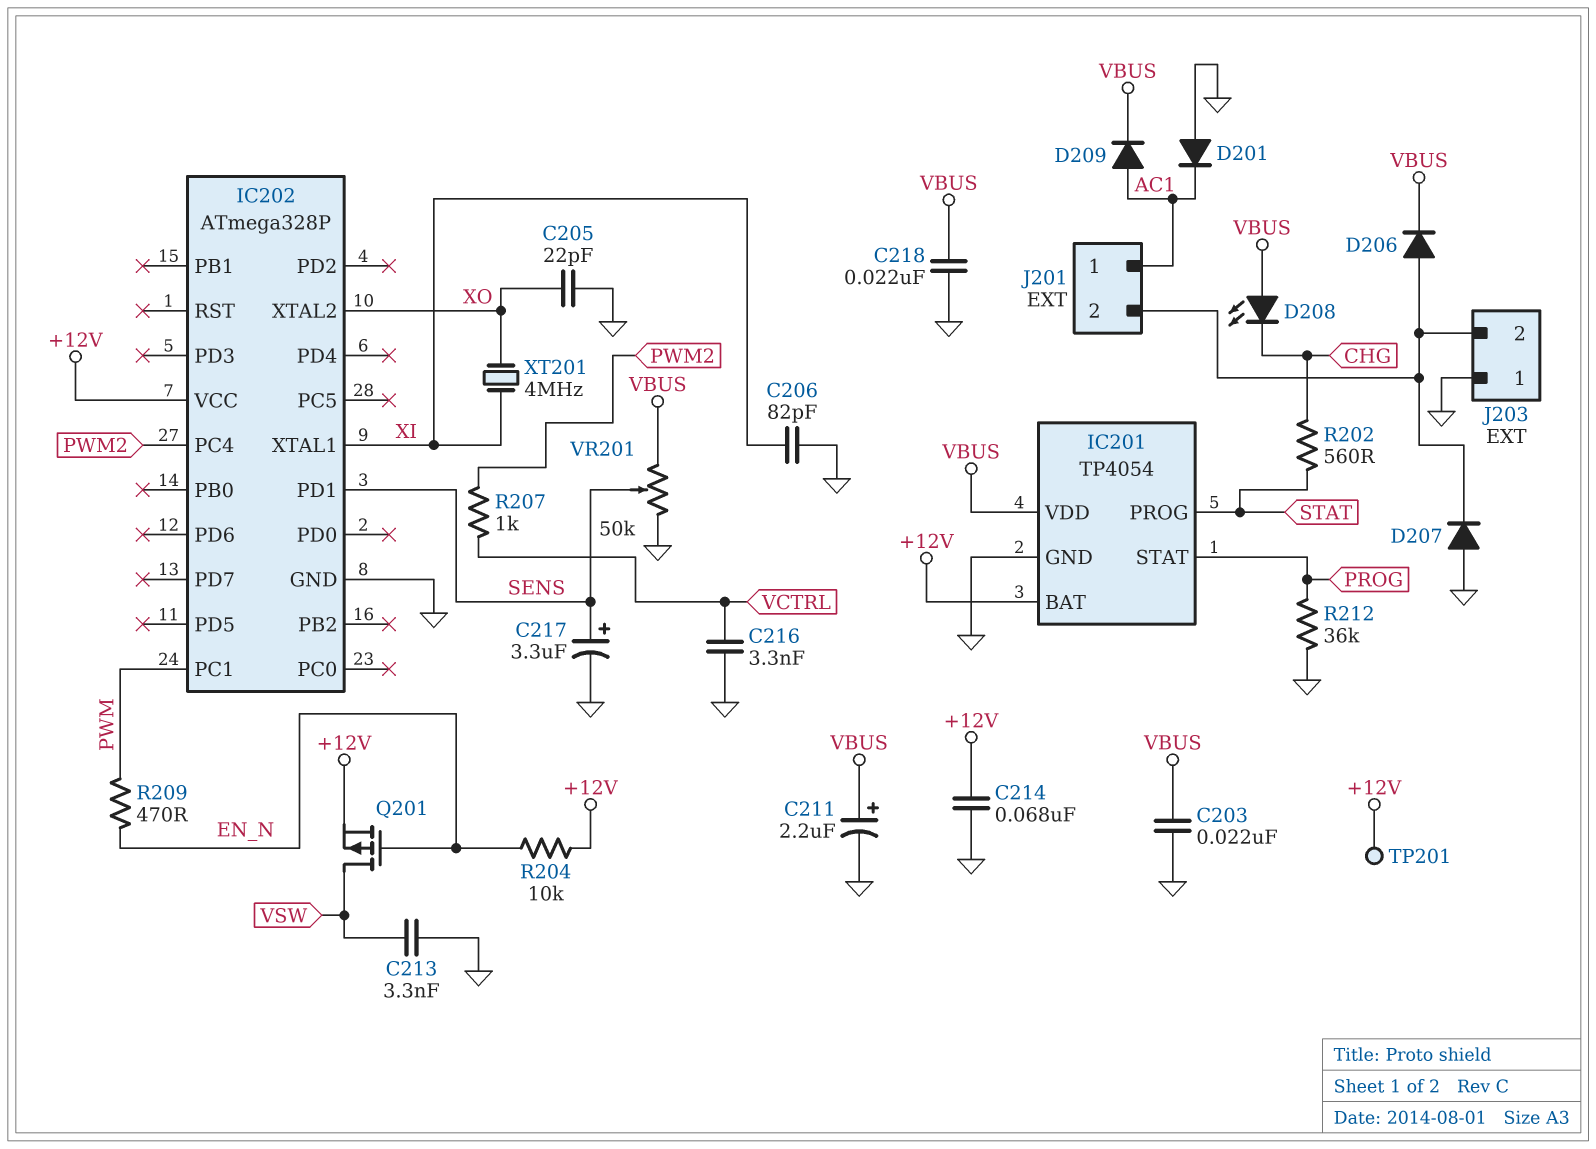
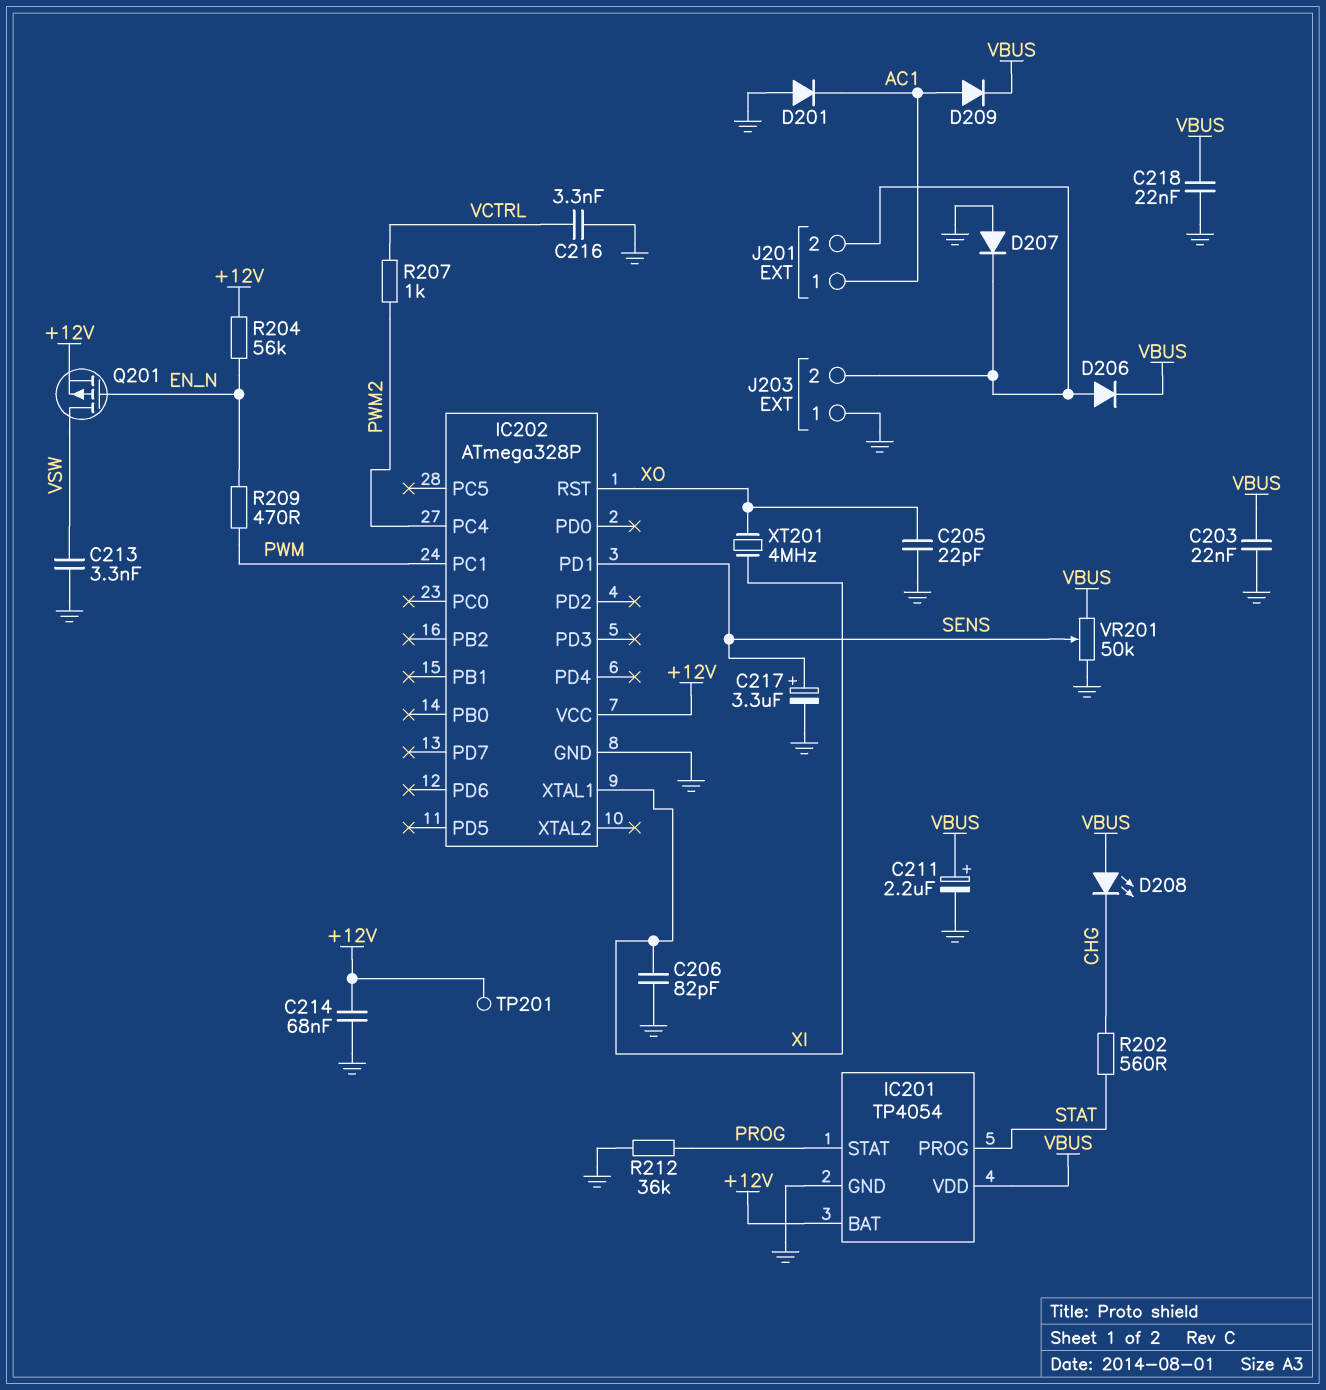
IC202 pin RST: none -> XO
IC202 pin XTAL2: XO -> none
R204: 10k (+12V, EN_N) -> 56k (+12V, EN_N)

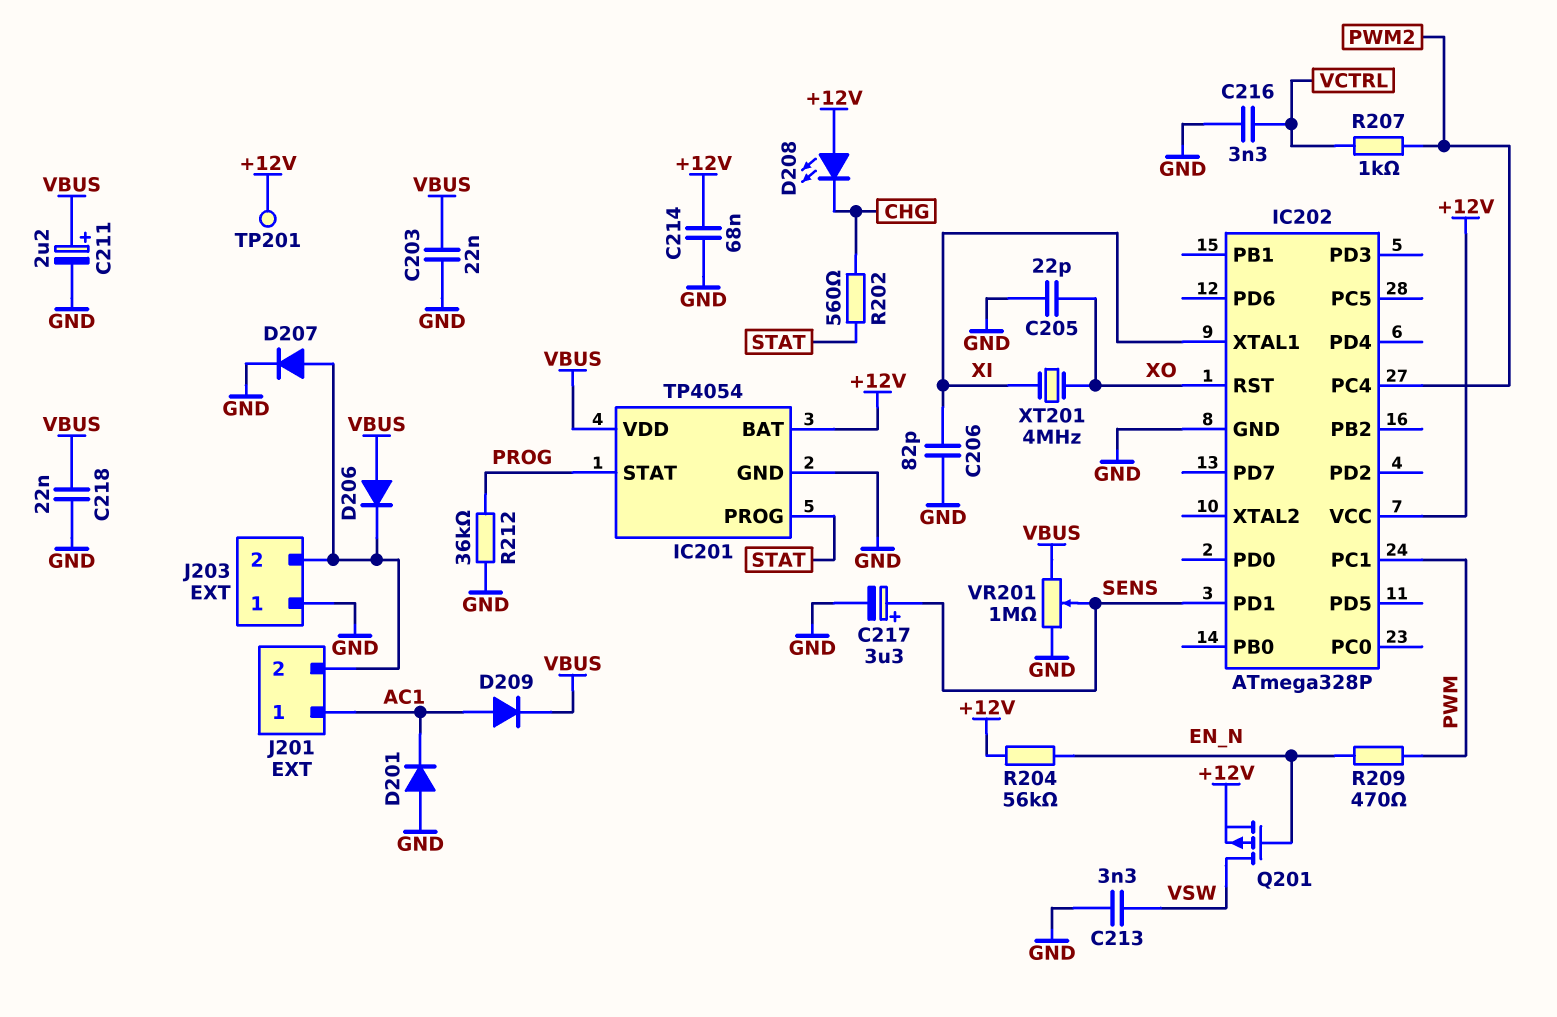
D206: diode (A J201/2, K VBUS) -> diode (A VBUS, K J201/2)
D207: diode (A GND, K J201/2) -> diode (A J201/2, K GND)
D208: LED (A VBUS, K CHG) -> LED (A +12V, K CHG)
VR201: 50k (GND, VBUS, wiper SENS) -> 1M (GND, VBUS, wiper SENS)

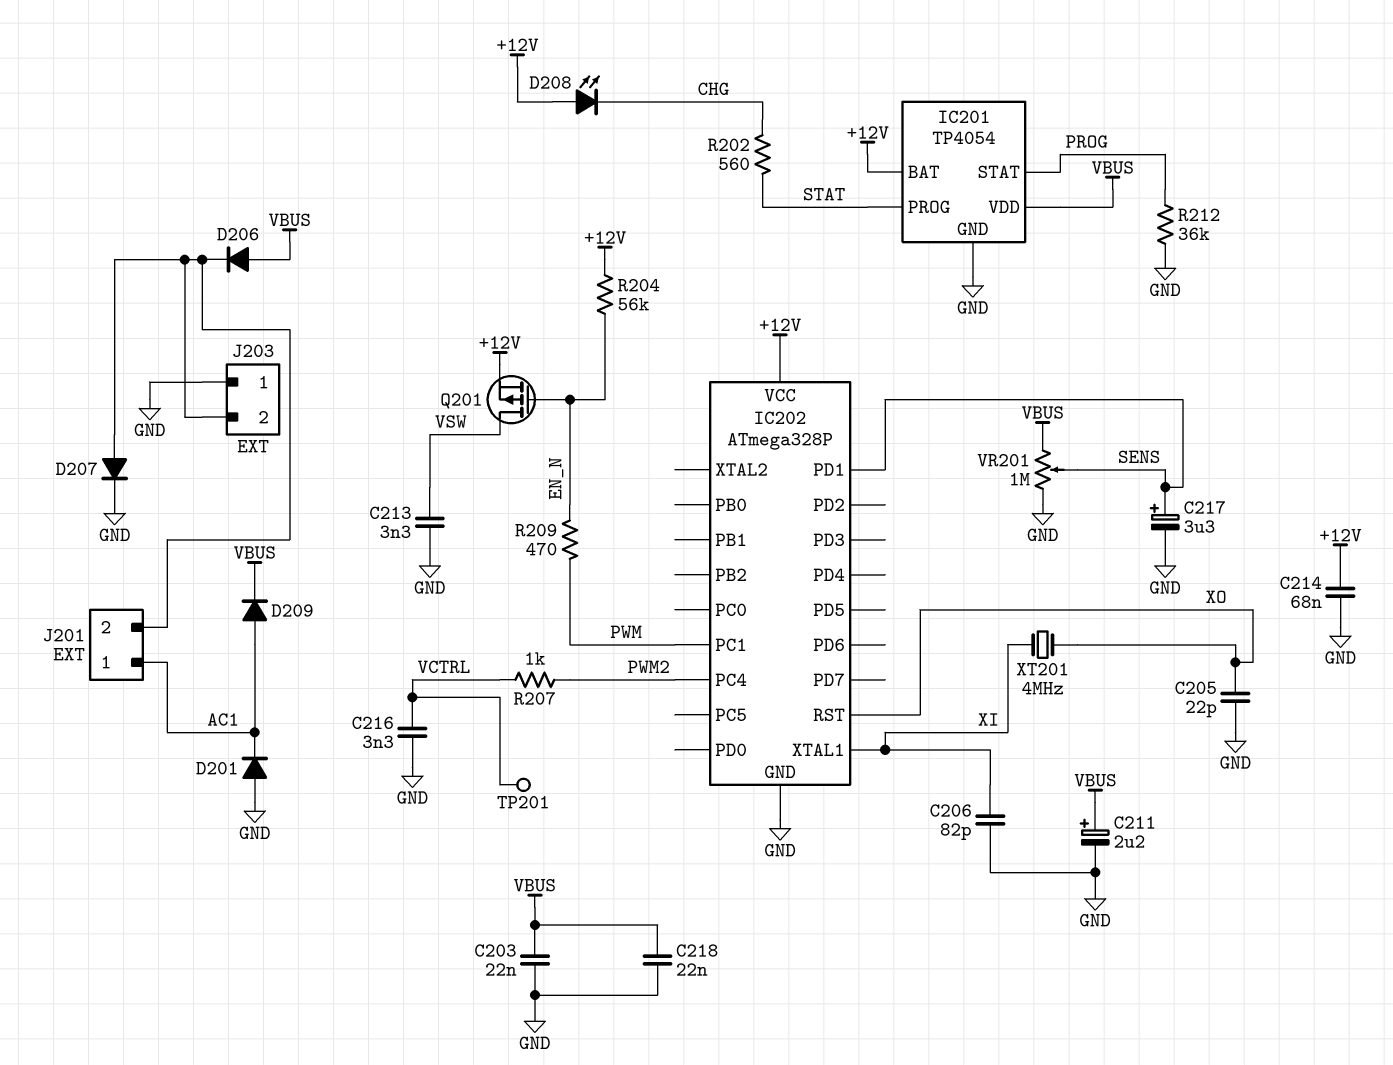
TP201: test point (+12V) -> test point (VCTRL)

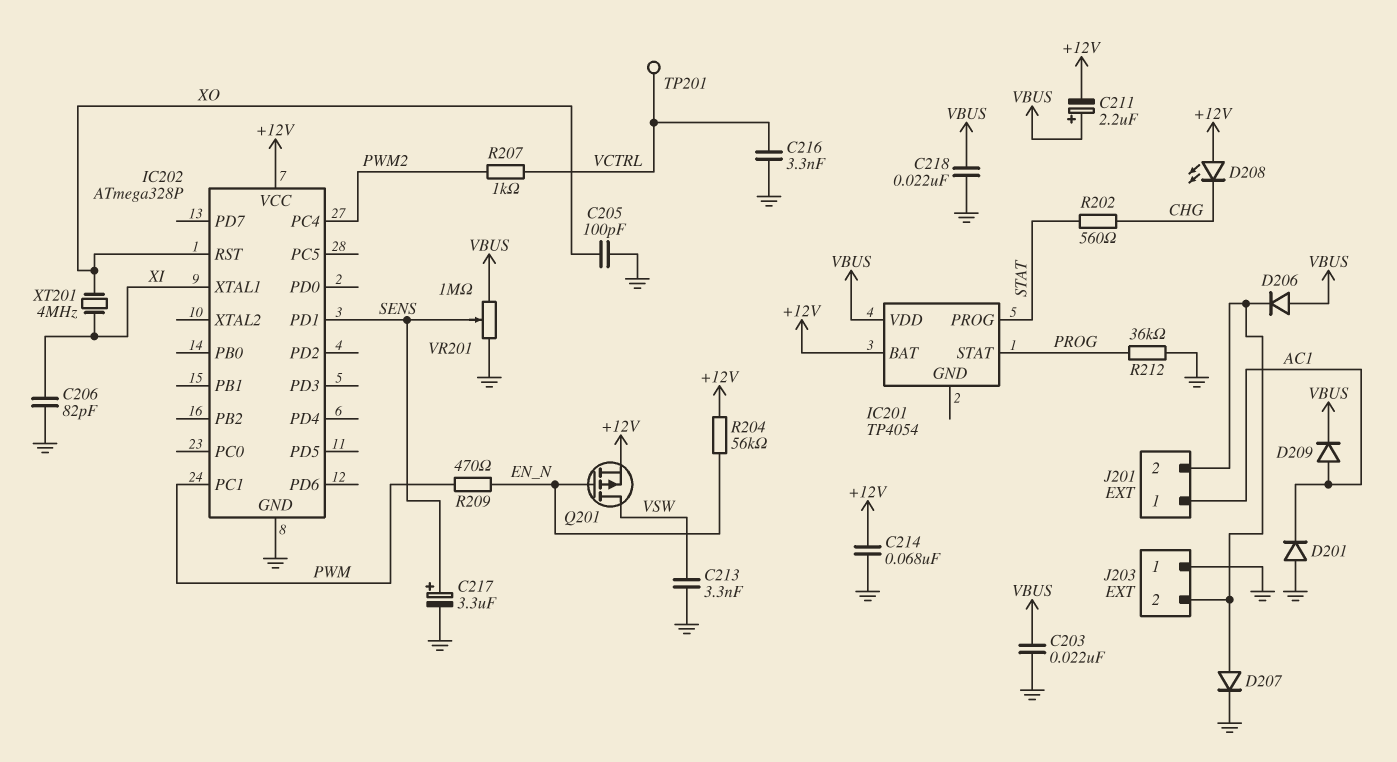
C205: 22pF (GND, XO) -> 100pF (GND, XO)
C211: 2.2uF (plus VBUS, minus GND) -> 2.2uF (plus VBUS, minus +12V)
IC201 pin GND: GND -> none

